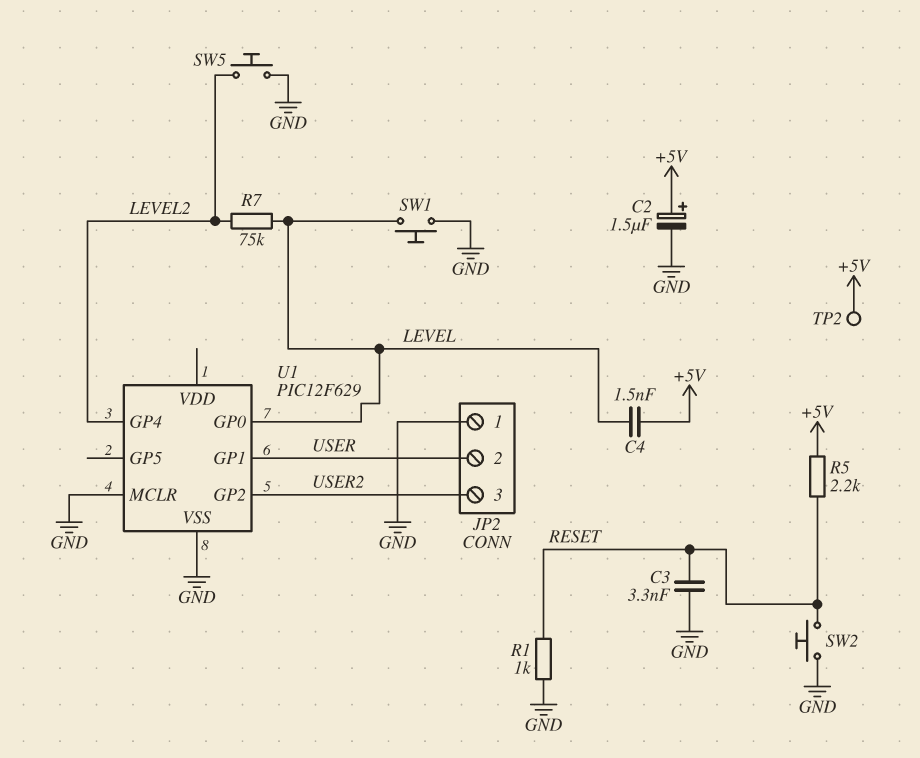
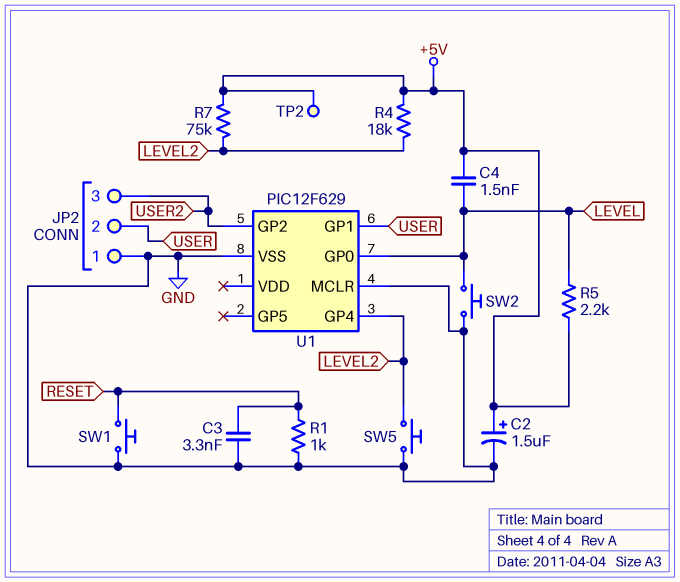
R4: none -> 18k (+5V, LEVEL2)
R5: 2.2k (+5V, RESET) -> 2.2k (+5V, LEVEL)
R7: 75k (LEVEL, LEVEL2) -> 75k (+5V, LEVEL2)
SW1: button (GND, LEVEL) -> button (GND, RESET)
SW2: button (GND, RESET) -> button (GND, LEVEL)

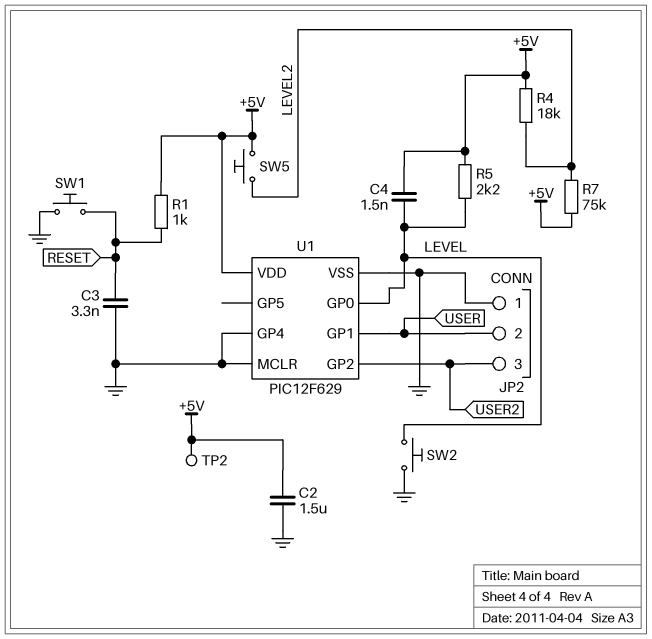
C2: 1.5uF (plus +5V, minus GND) -> 1.5uF (+5V, GND)
R1: 1k (GND, RESET) -> 1k (+5V, RESET)
SW5: button (GND, LEVEL2) -> button (+5V, LEVEL2)
U1 pin GP4: LEVEL2 -> GND
U1 pin VDD: none -> +5V

